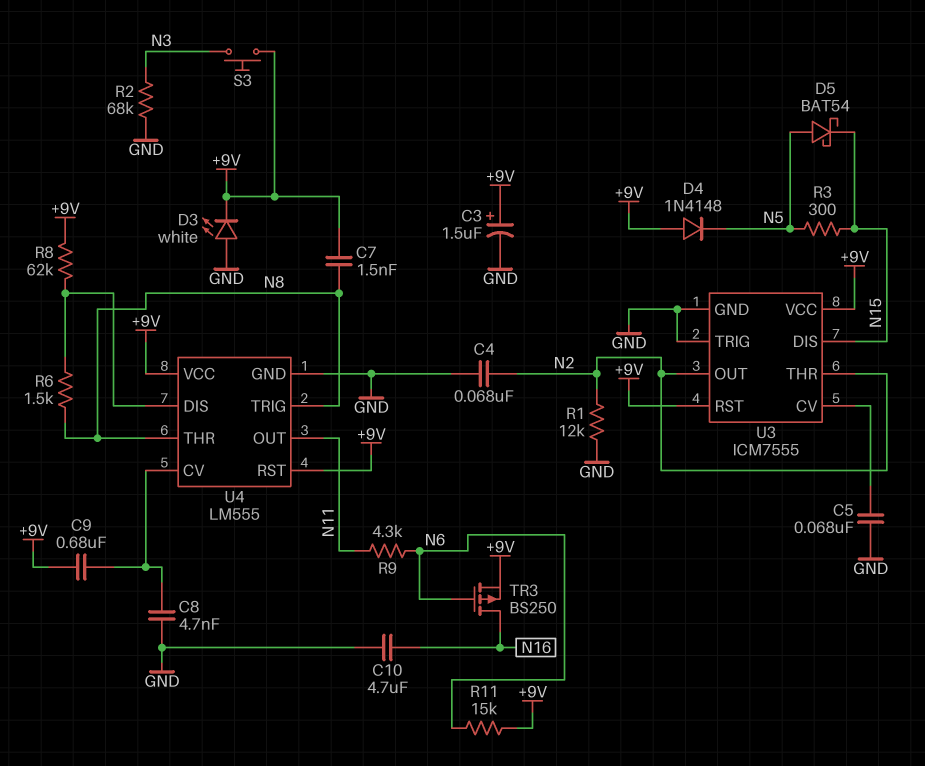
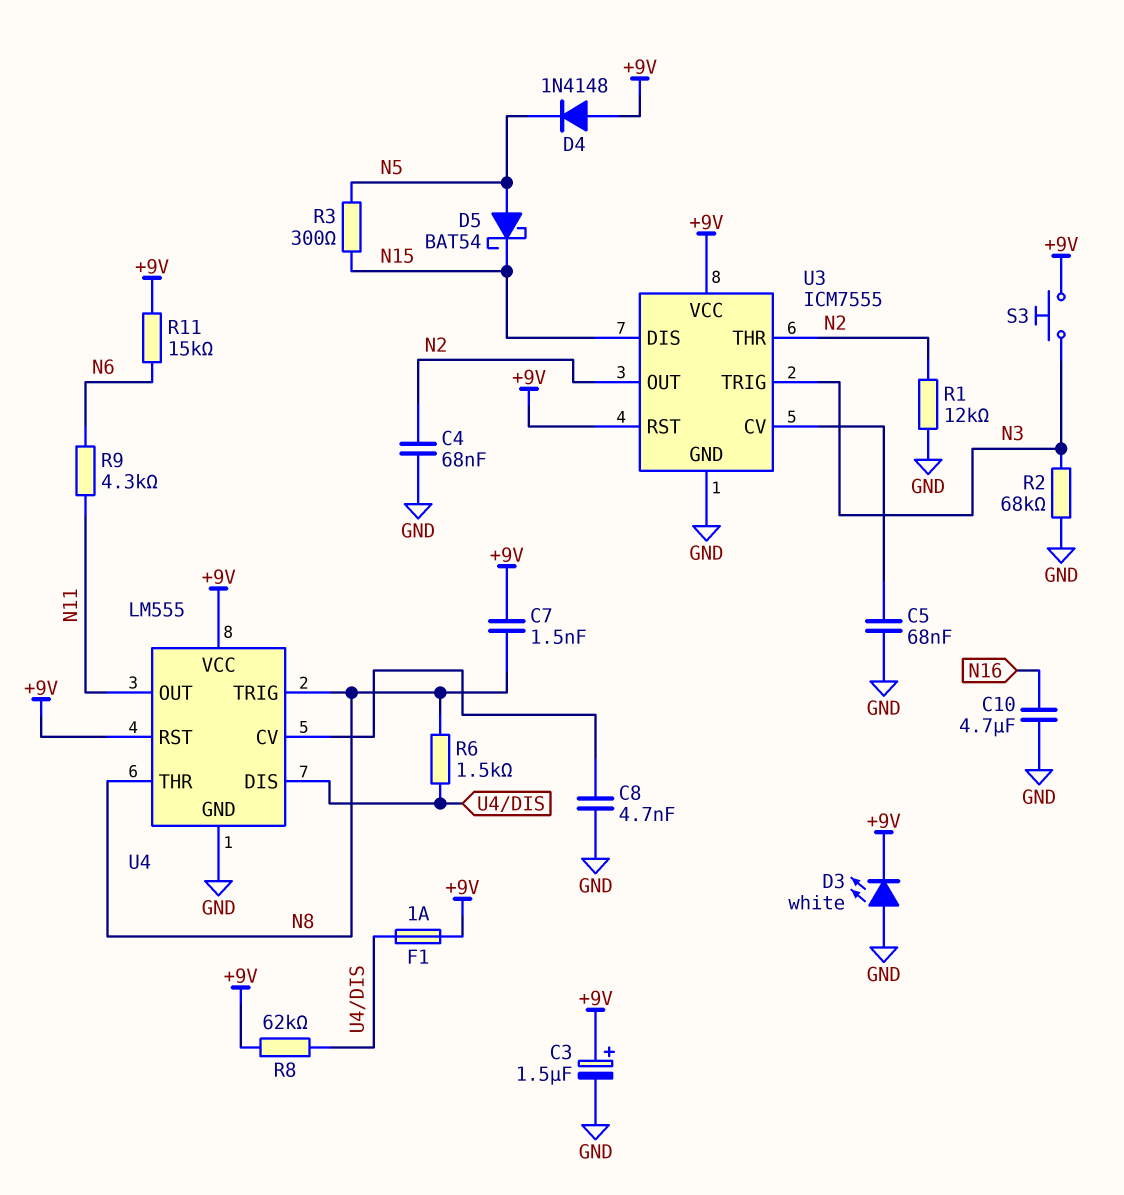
C9: 680nF (+9V, U4/CV) -> none
F1: none -> 1A (+9V, U4/DIS)
TR3: PMOS BS250 (G N6, D N16, S +9V) -> none
U3 pin TRIG: GND -> N3

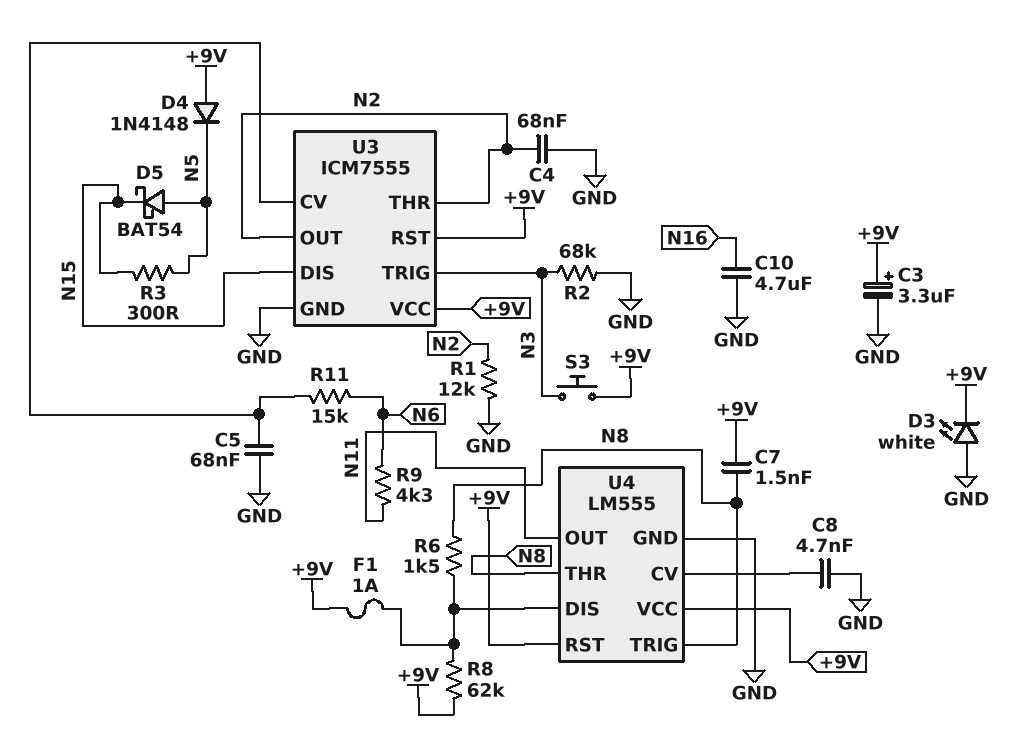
C3: 1.5uF (plus +9V, minus GND) -> 3.3uF (plus +9V, minus GND)
R11: 15k (+9V, N6) -> 15k (N6, U3/CV)

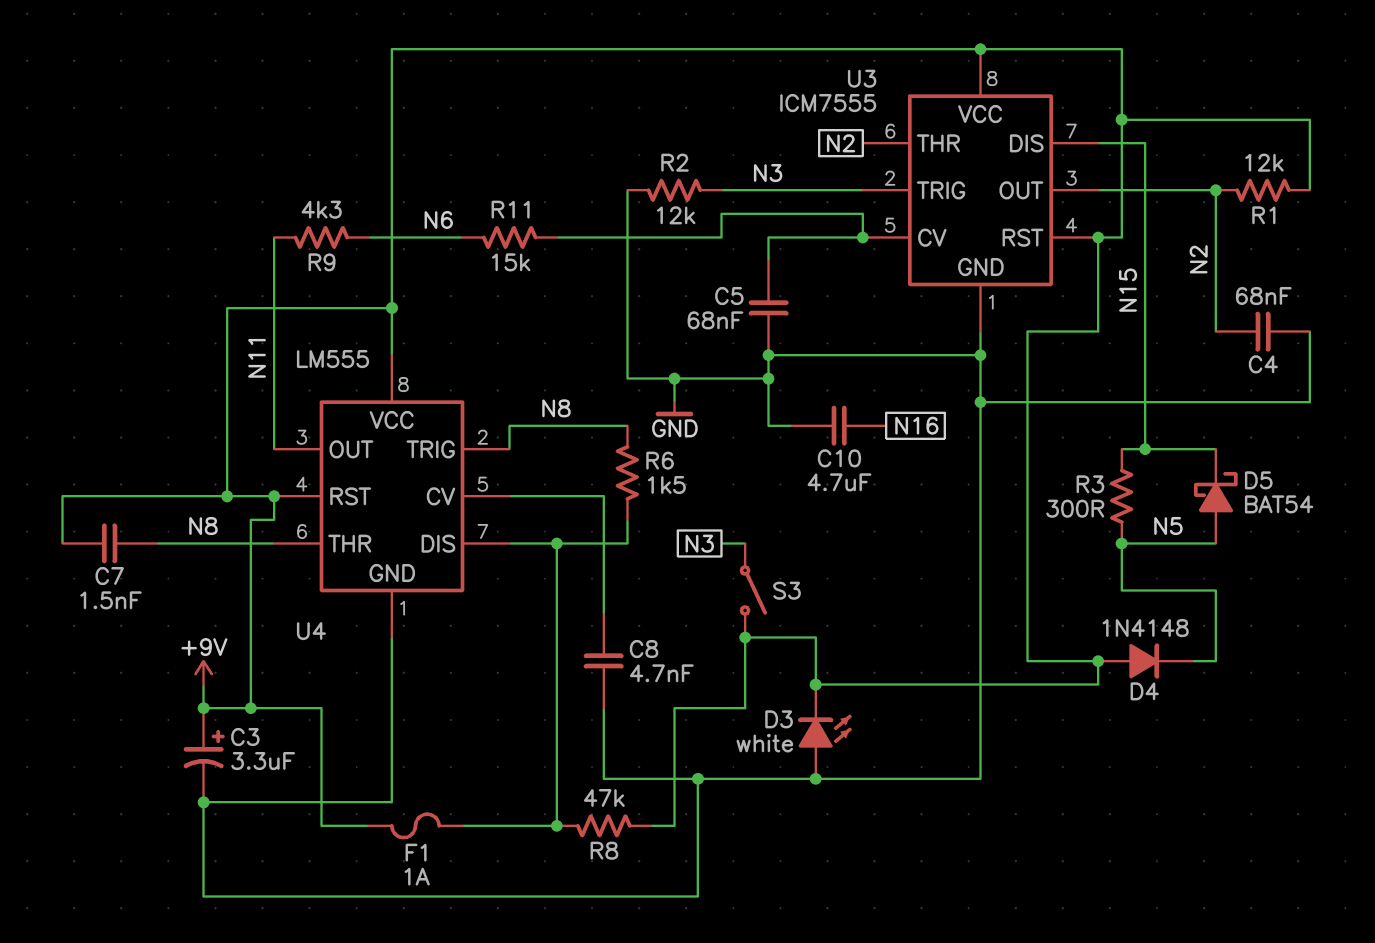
R1: 12k (GND, N2) -> 12k (+9V, N2)
R2: 68k (GND, N3) -> 12k (GND, N3)
R8: 62k (+9V, U4/DIS) -> 47k (+9V, U4/DIS)
S3: button (+9V, N3) -> switch (+9V, N3)

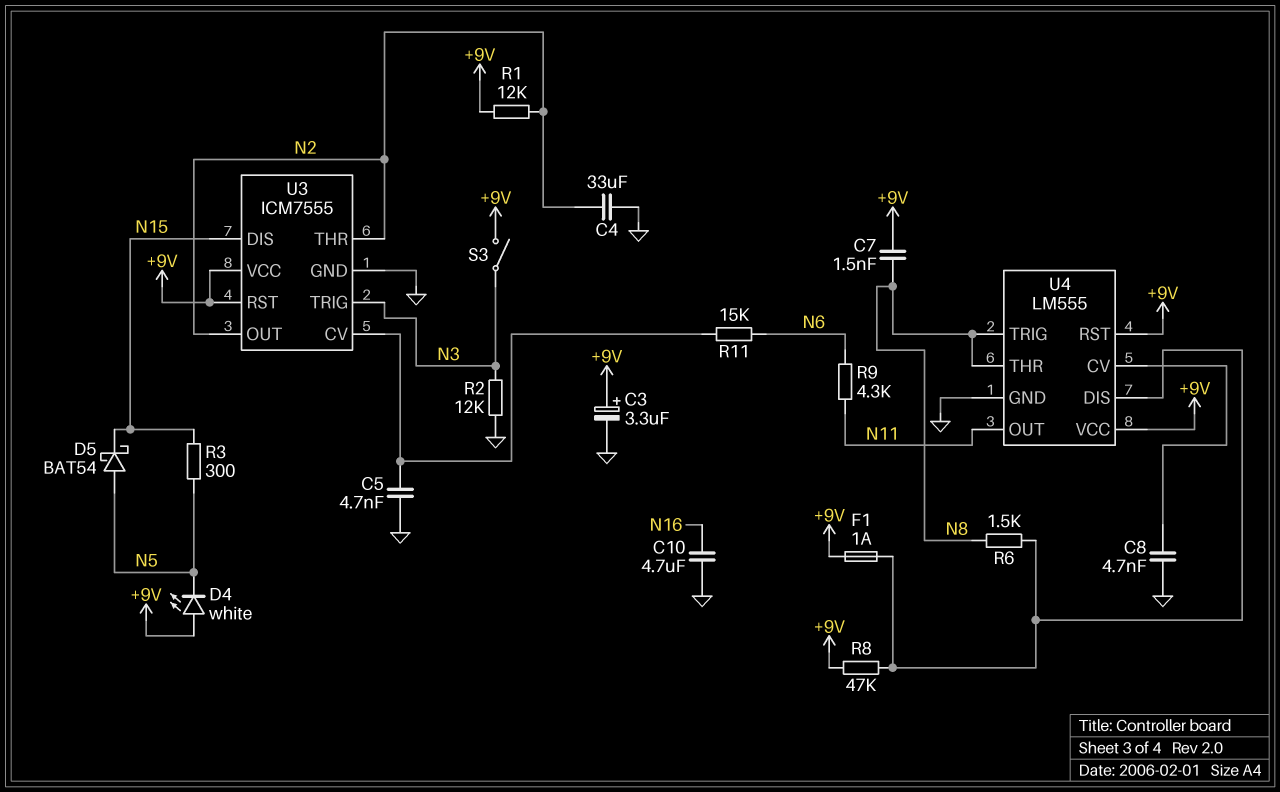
C4: 68nF (GND, N2) -> 33uF (GND, N2)
C5: 68nF (GND, U3/CV) -> 4.7nF (GND, U3/CV)
D3: LED white (A GND, K +9V) -> none
D4: diode 1N4148 (A +9V, K N5) -> LED white (A +9V, K N5)

